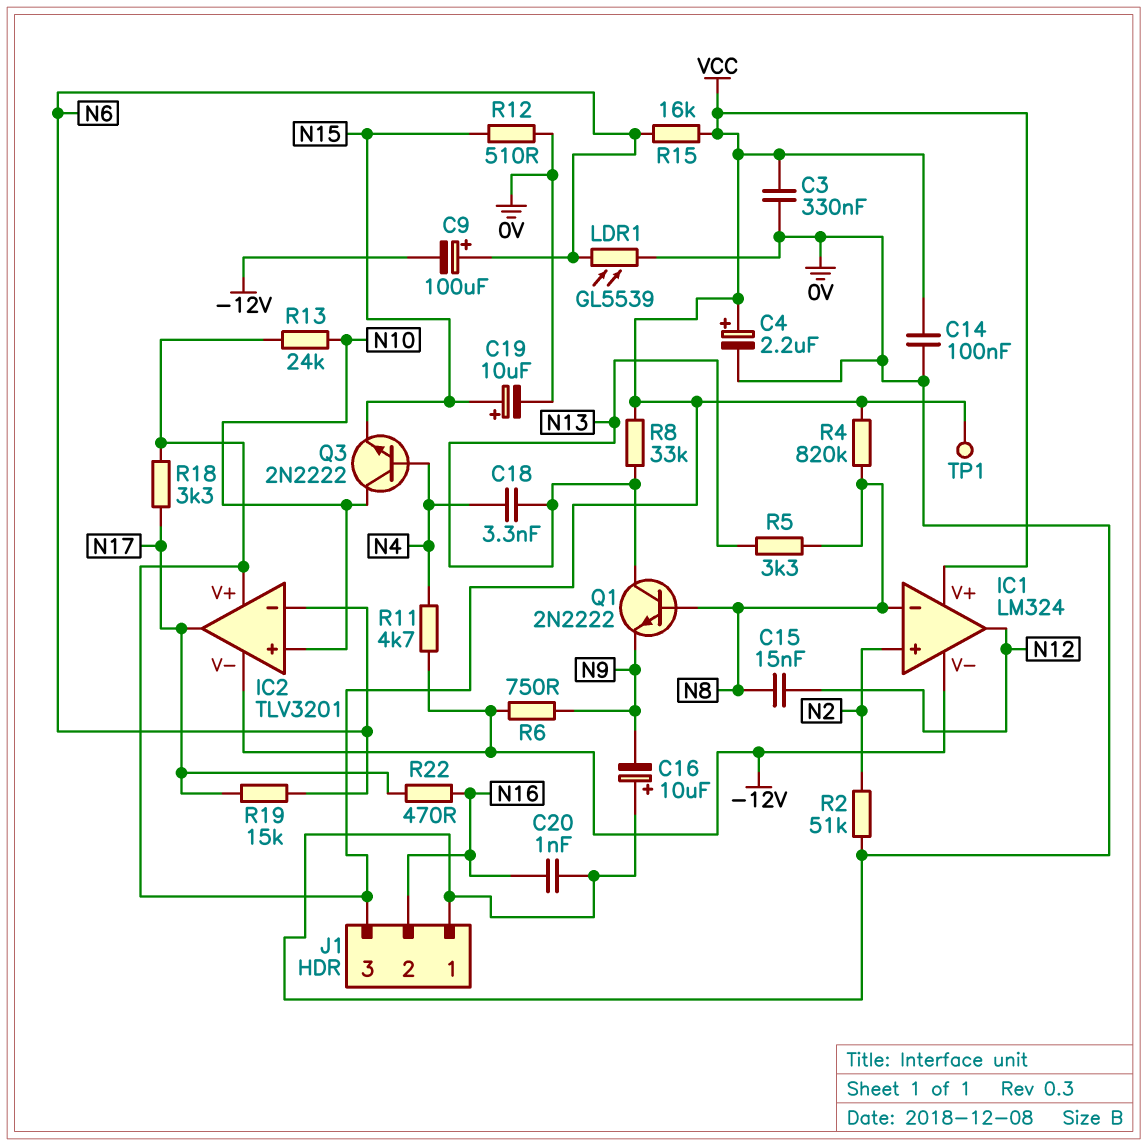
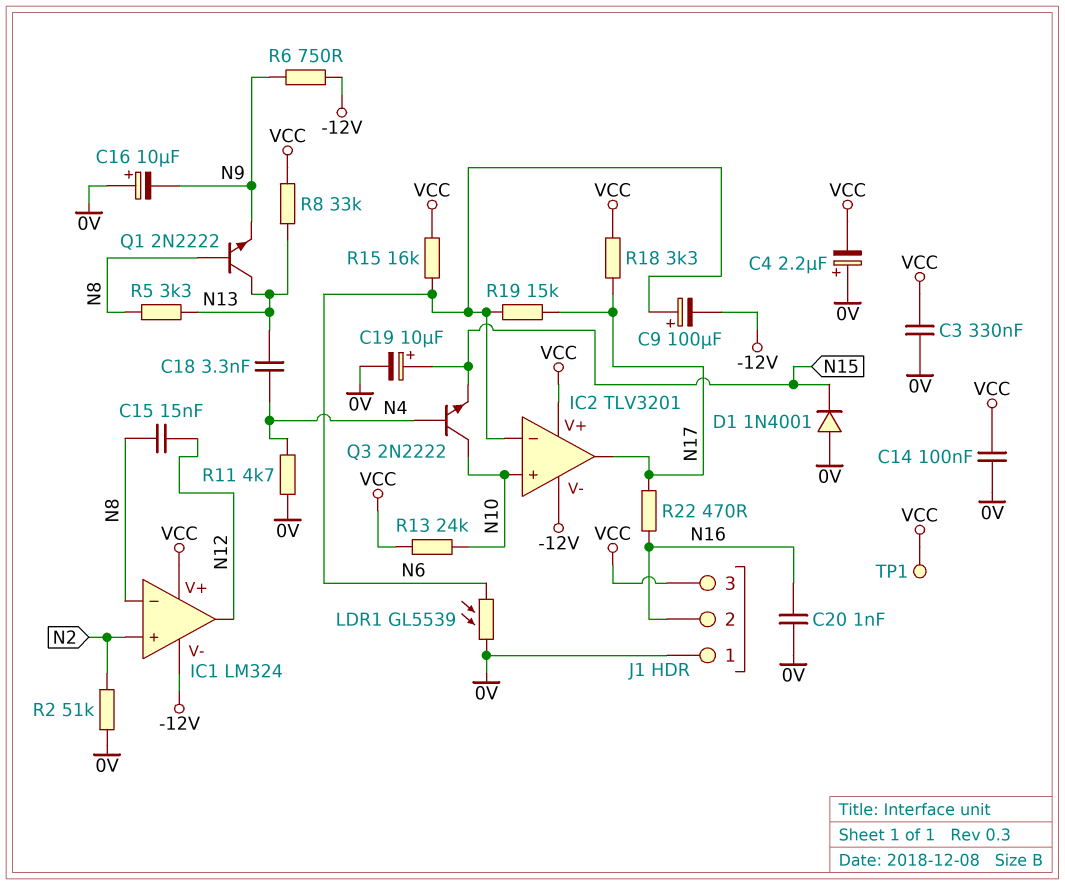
C4: 2.2uF (plus VCC, minus 0V) -> 2.2uF (plus 0V, minus VCC)
D1: none -> diode 1N4001 (A 0V, K N15)
R4: 820k (N8, VCC) -> none
R11: 4.7k (-12V, N4) -> 4.7k (0V, N4)
R12: 510 (0V, N15) -> none

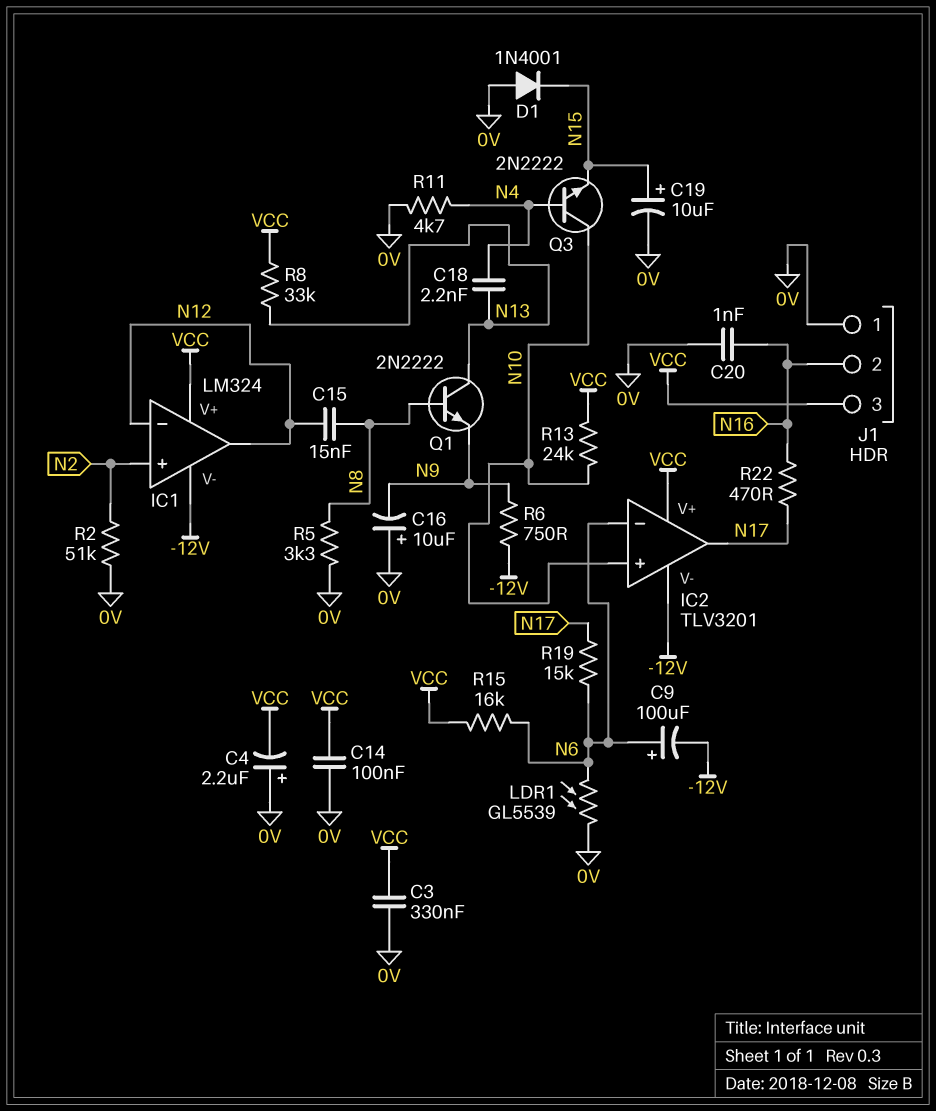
C18: 3.3nF (N4, N13) -> 2.2nF (N4, N13)
IC1 pin in-: N8 -> N12
R5: 3.3k (N8, N13) -> 3.3k (0V, N8)
R18: 3.3k (N17, VCC) -> none
TP1: test point (VCC) -> none

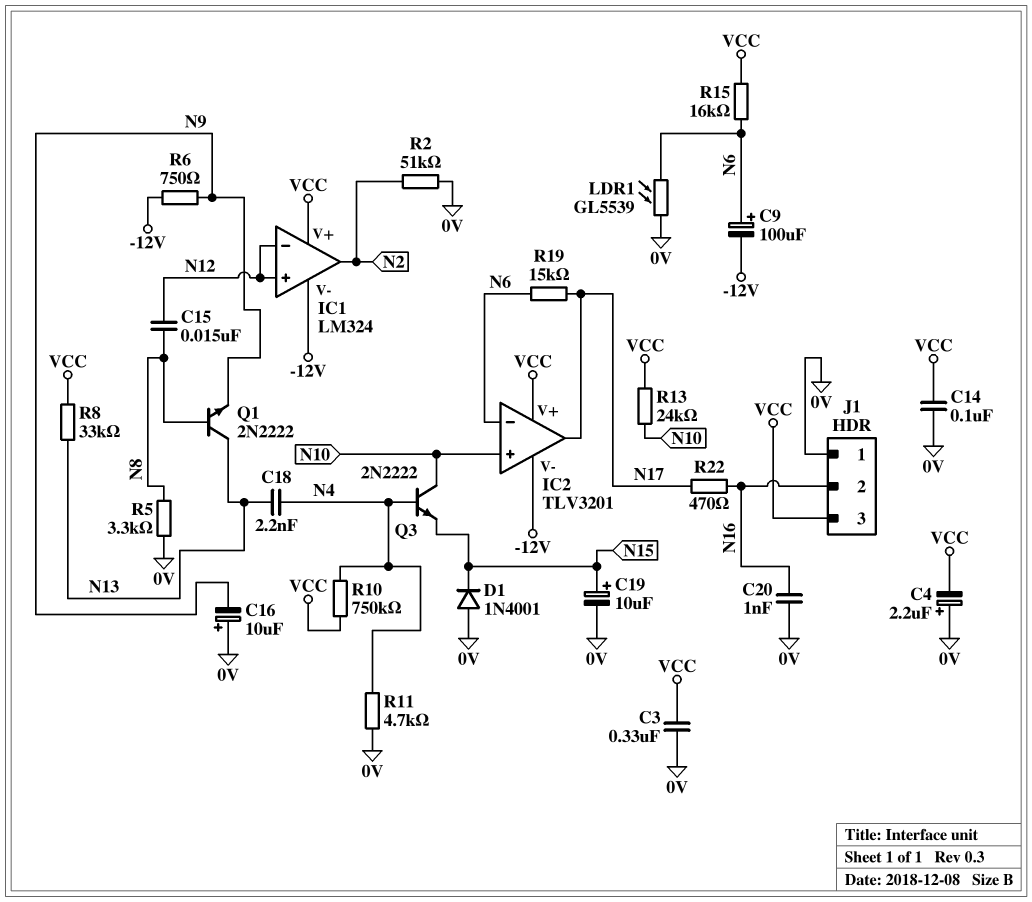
IC1 pin in+: N2 -> N12
IC1 pin out: N12 -> N2
R10: none -> 750k (N4, VCC)

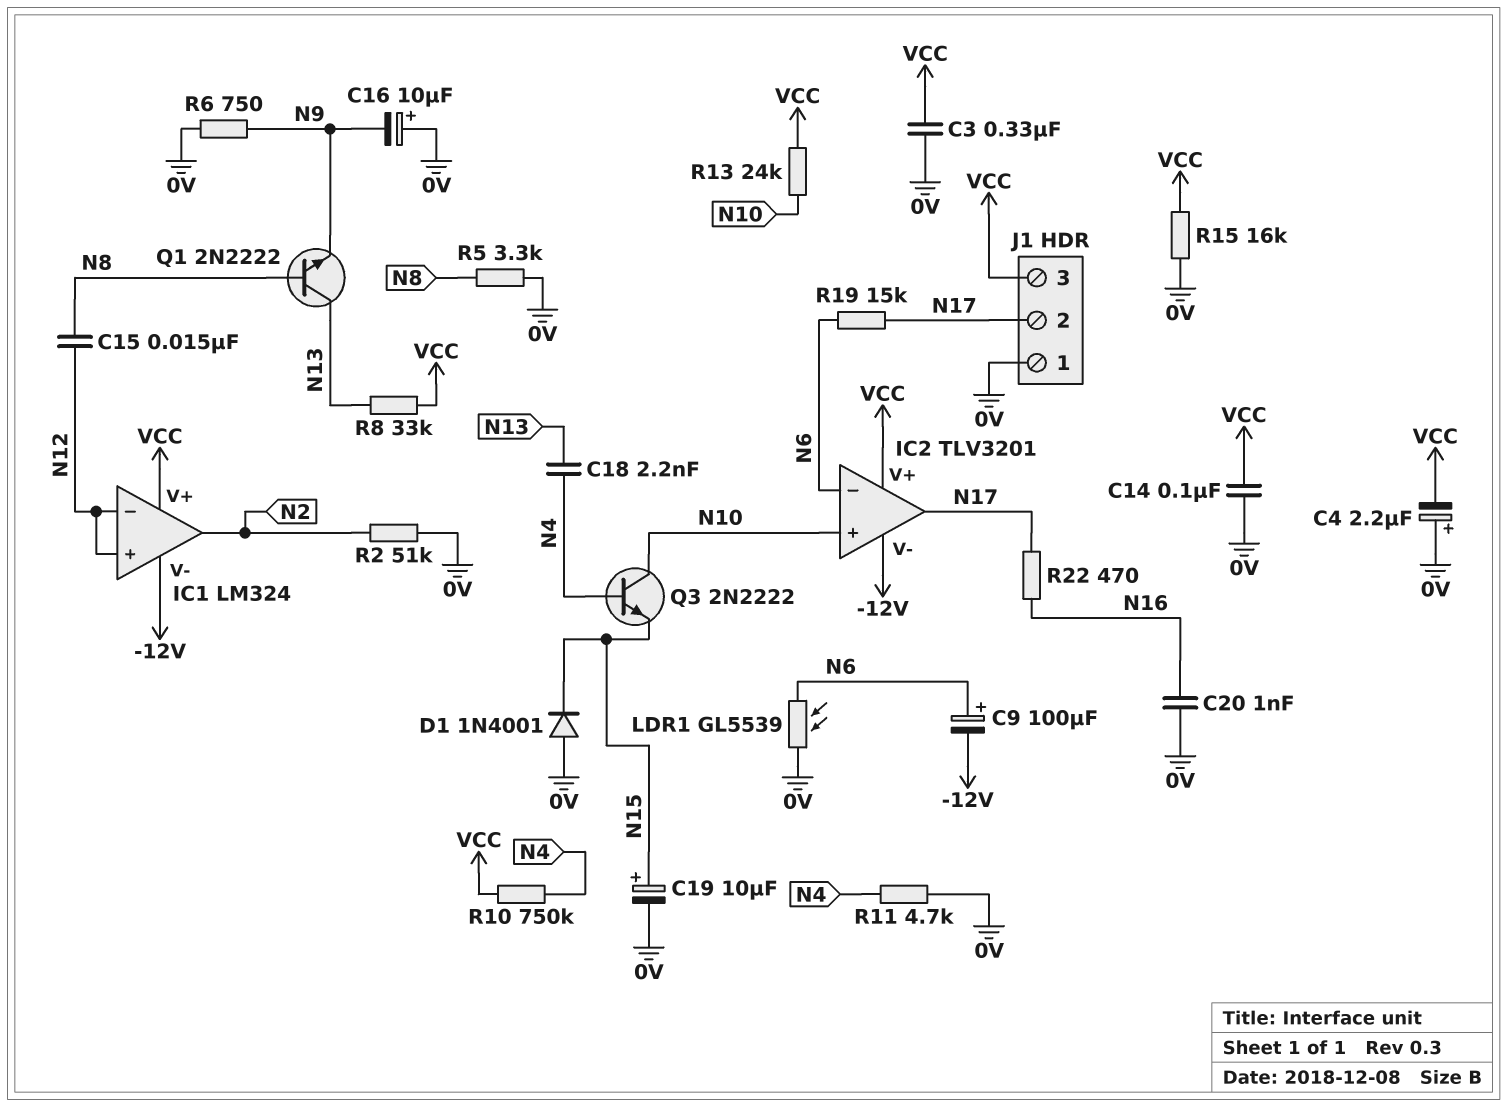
J1 pin 2: N16 -> N17
R6: 750 (-12V, N9) -> 750 (0V, N9)
R15: 16k (N6, VCC) -> 16k (0V, VCC)

